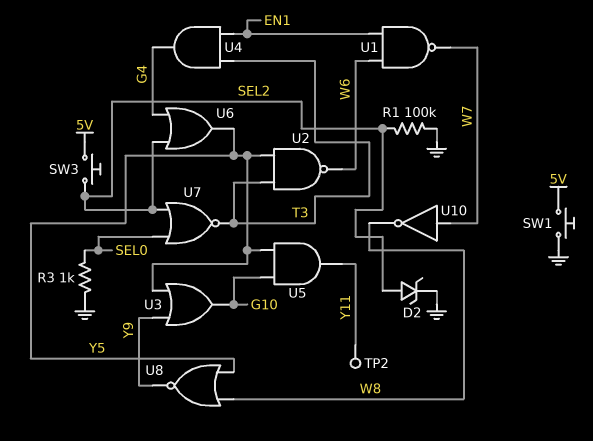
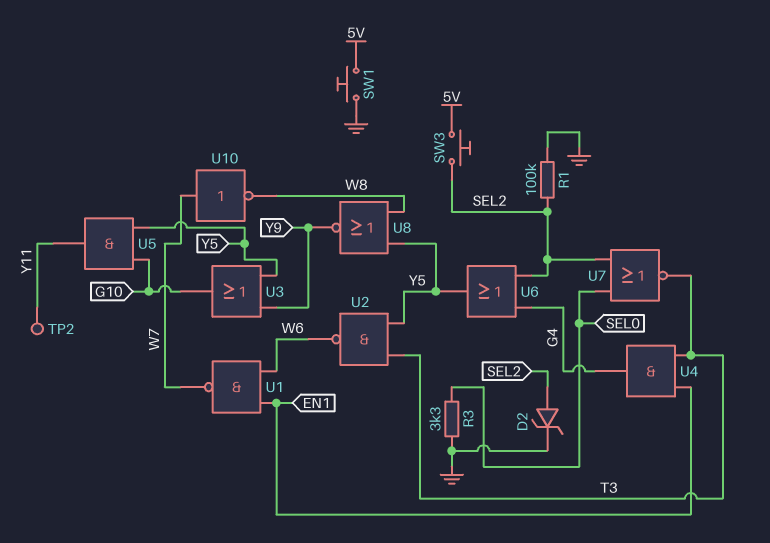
R3: 1k (GND, SEL0) -> 3.3k (GND, SEL0)

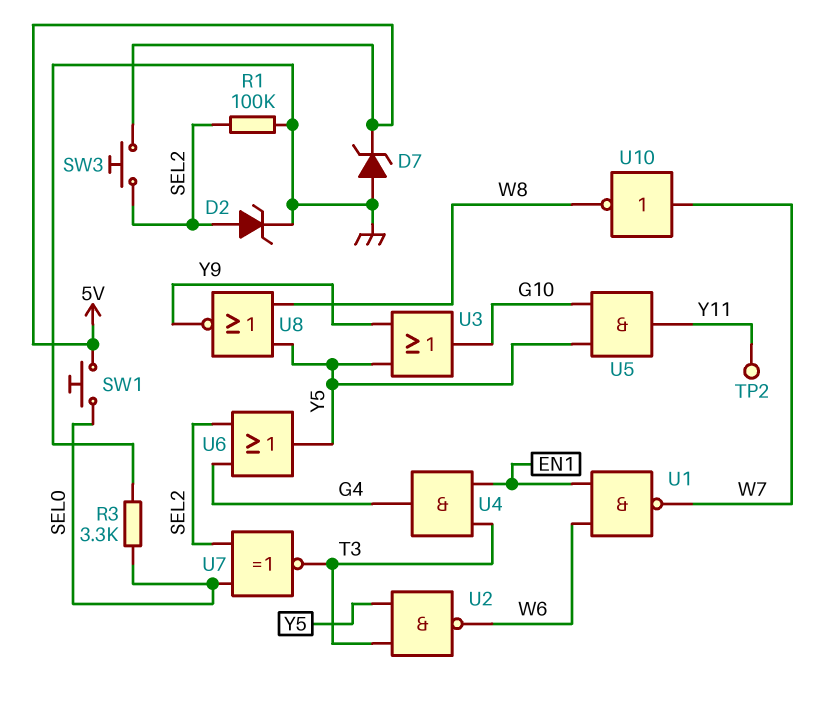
D7: none -> zener (A GND, K 5V)
SW1: button (5V, GND) -> button (5V, SEL0)
U7: NOR (in SEL0, in SEL2, out T3) -> XNOR (in SEL0, in SEL2, out T3)

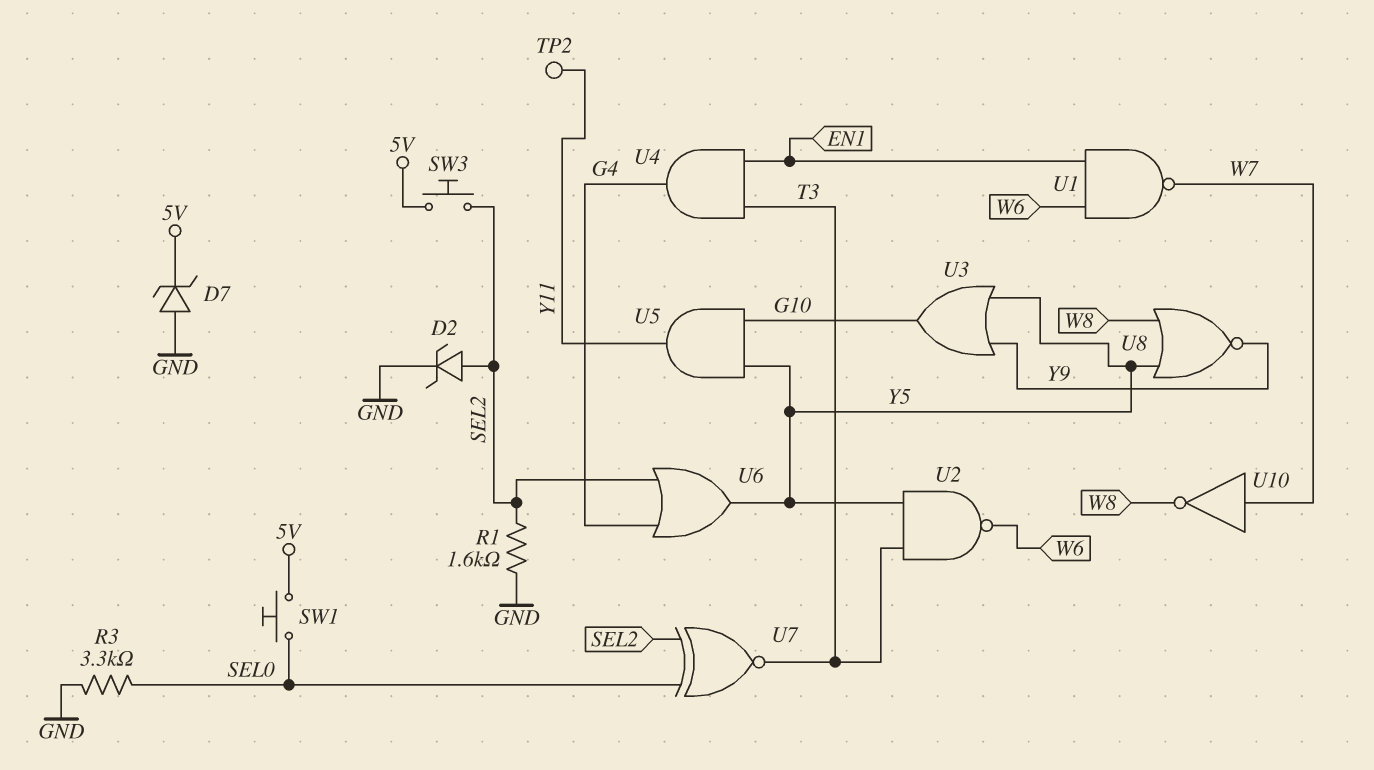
R1: 100k (GND, SEL2) -> 1.6k (GND, SEL2)

